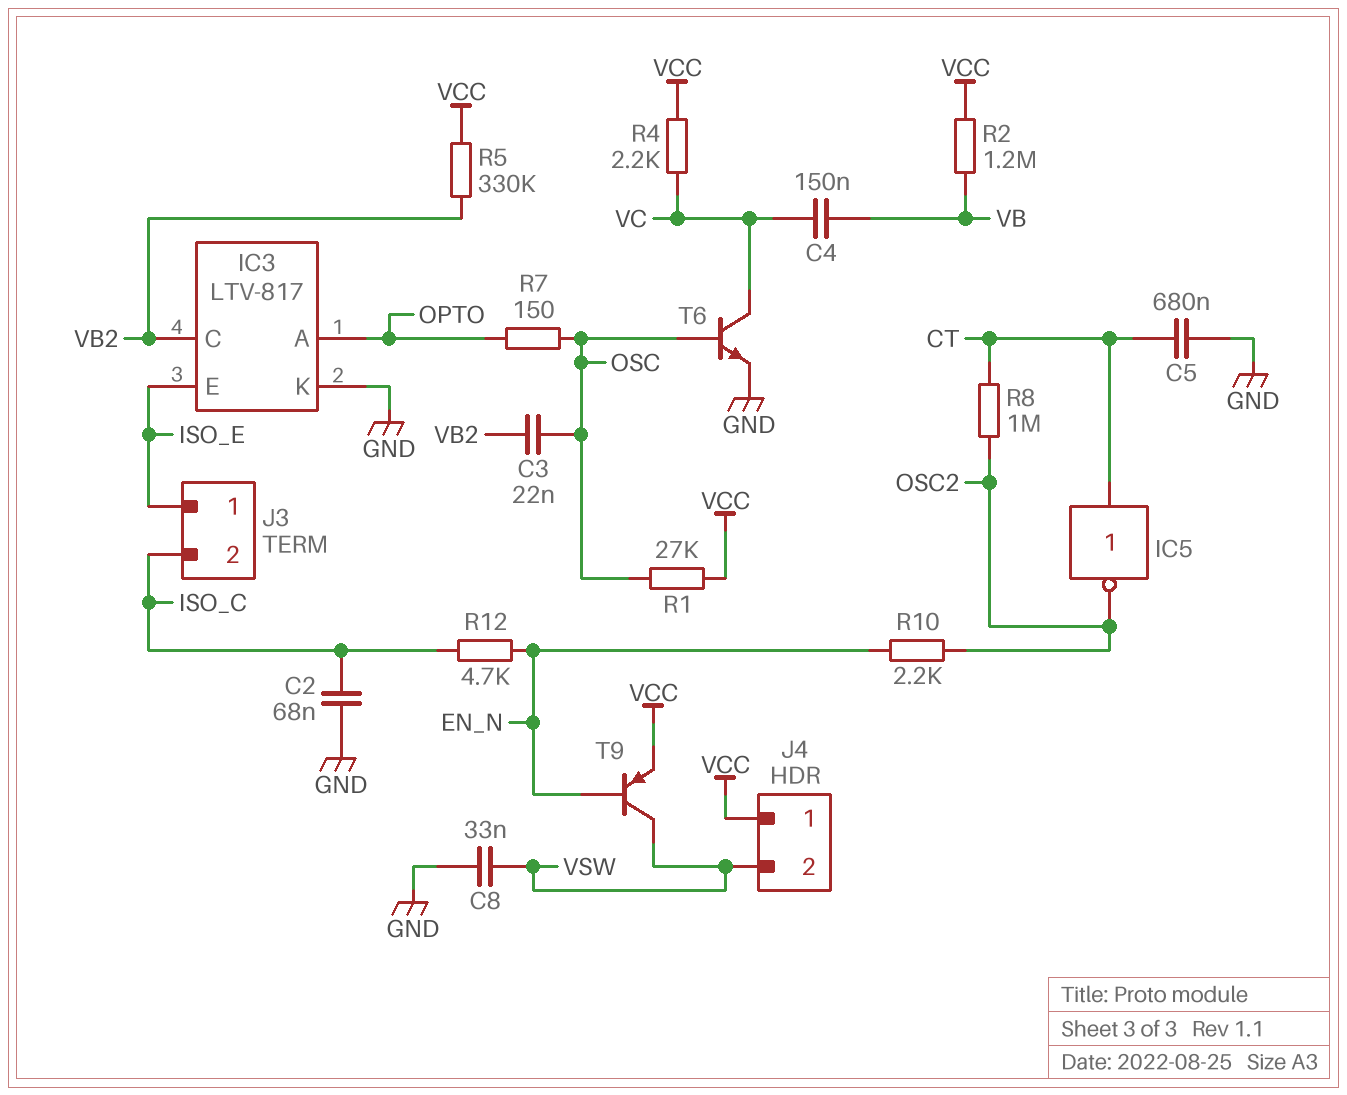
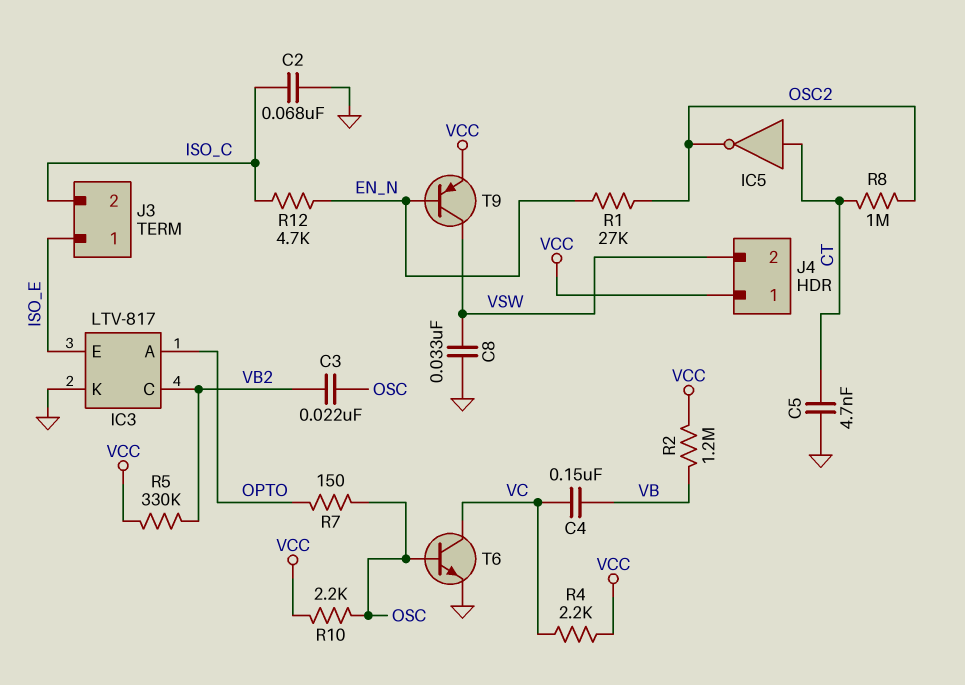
C5: 680nF (CT, GND) -> 4.7nF (CT, GND)
R1: 27k (OSC, VCC) -> 27k (EN_N, OSC2)
R10: 2.2k (EN_N, OSC2) -> 2.2k (OSC, VCC)

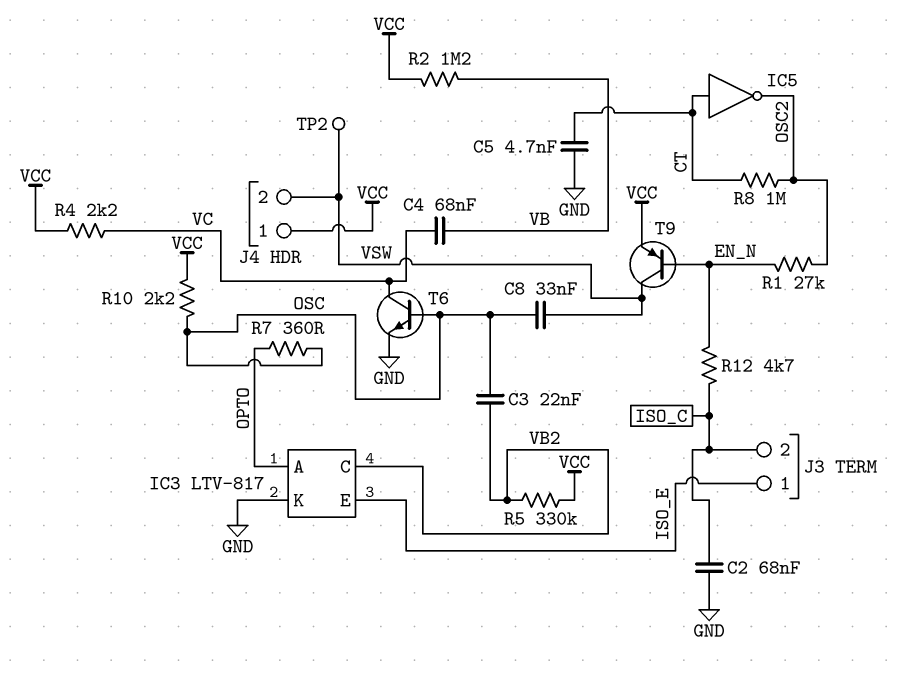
C4: 150nF (VB, VC) -> 68nF (VB, VC)
C8: 33nF (GND, VSW) -> 33nF (OSC, VSW)
R7: 150 (OPTO, OSC) -> 360 (OPTO, OSC)
TP2: none -> test point (VSW)

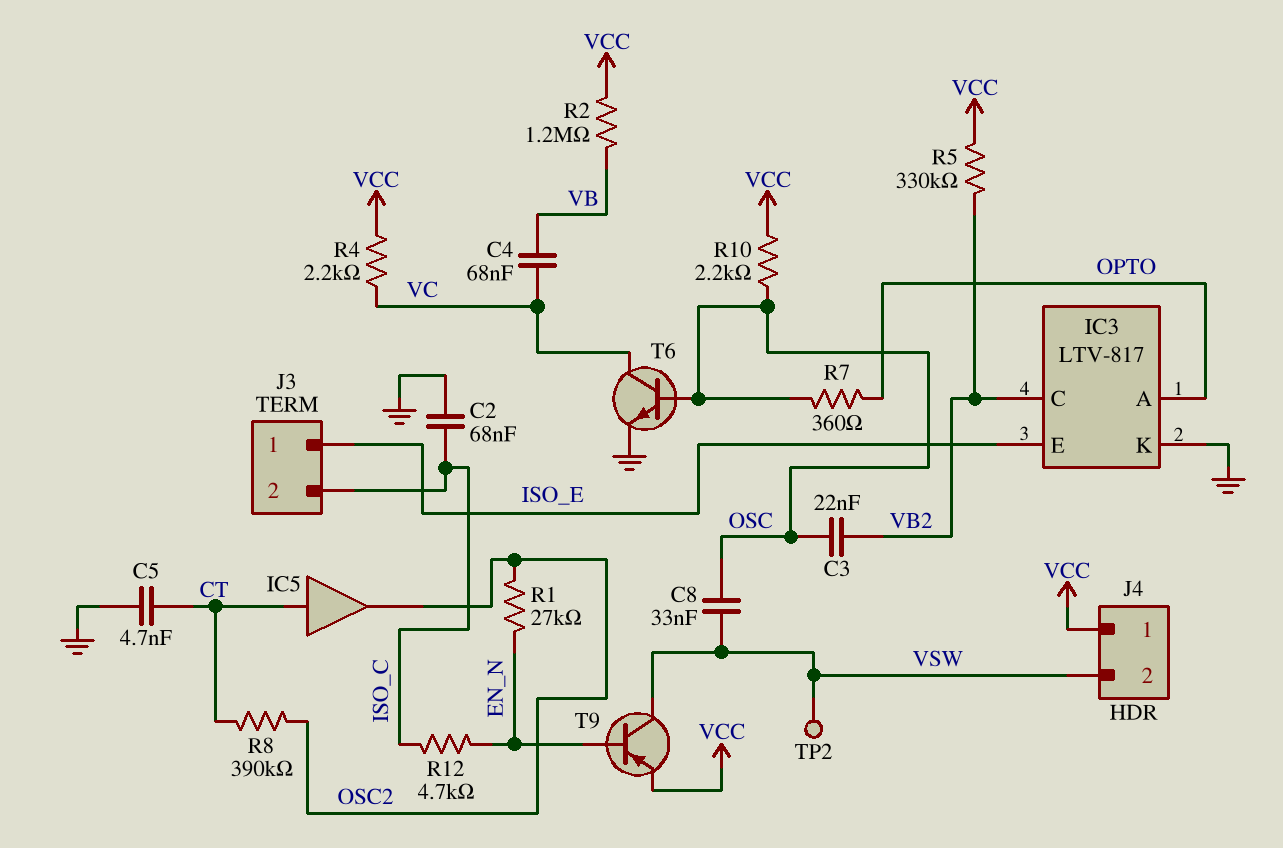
IC5: NOT (in CT, out OSC2) -> buffer (in CT, out OSC2)
R8: 1M (CT, OSC2) -> 390k (CT, OSC2)

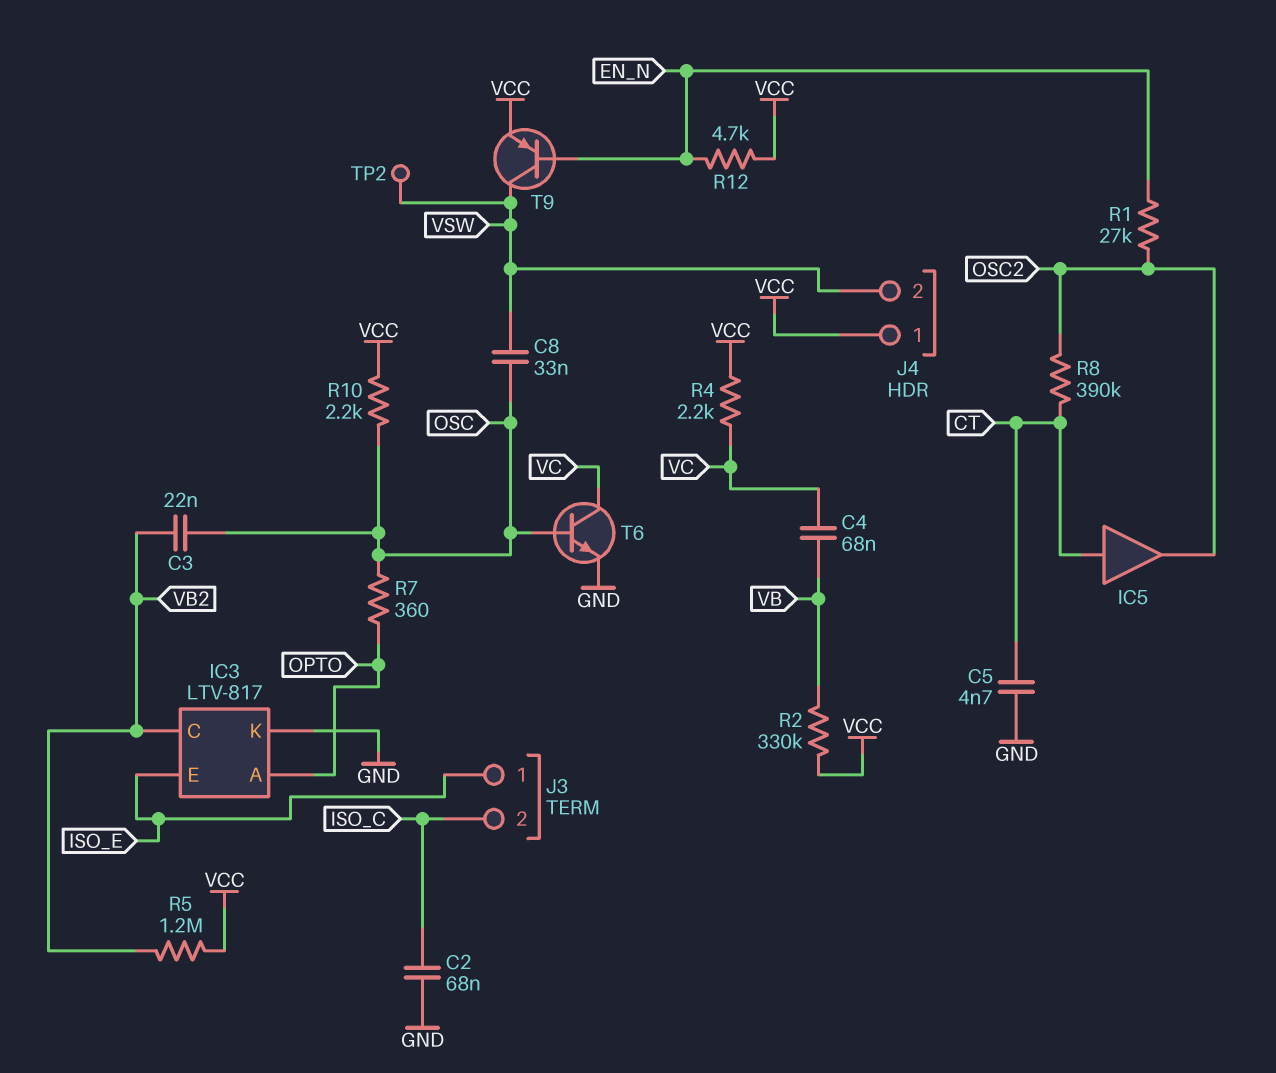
R2: 1.2M (VB, VCC) -> 330k (VB, VCC)
R5: 330k (VB2, VCC) -> 1.2M (VB2, VCC)
R12: 4.7k (EN_N, ISO_C) -> 4.7k (EN_N, VCC)

